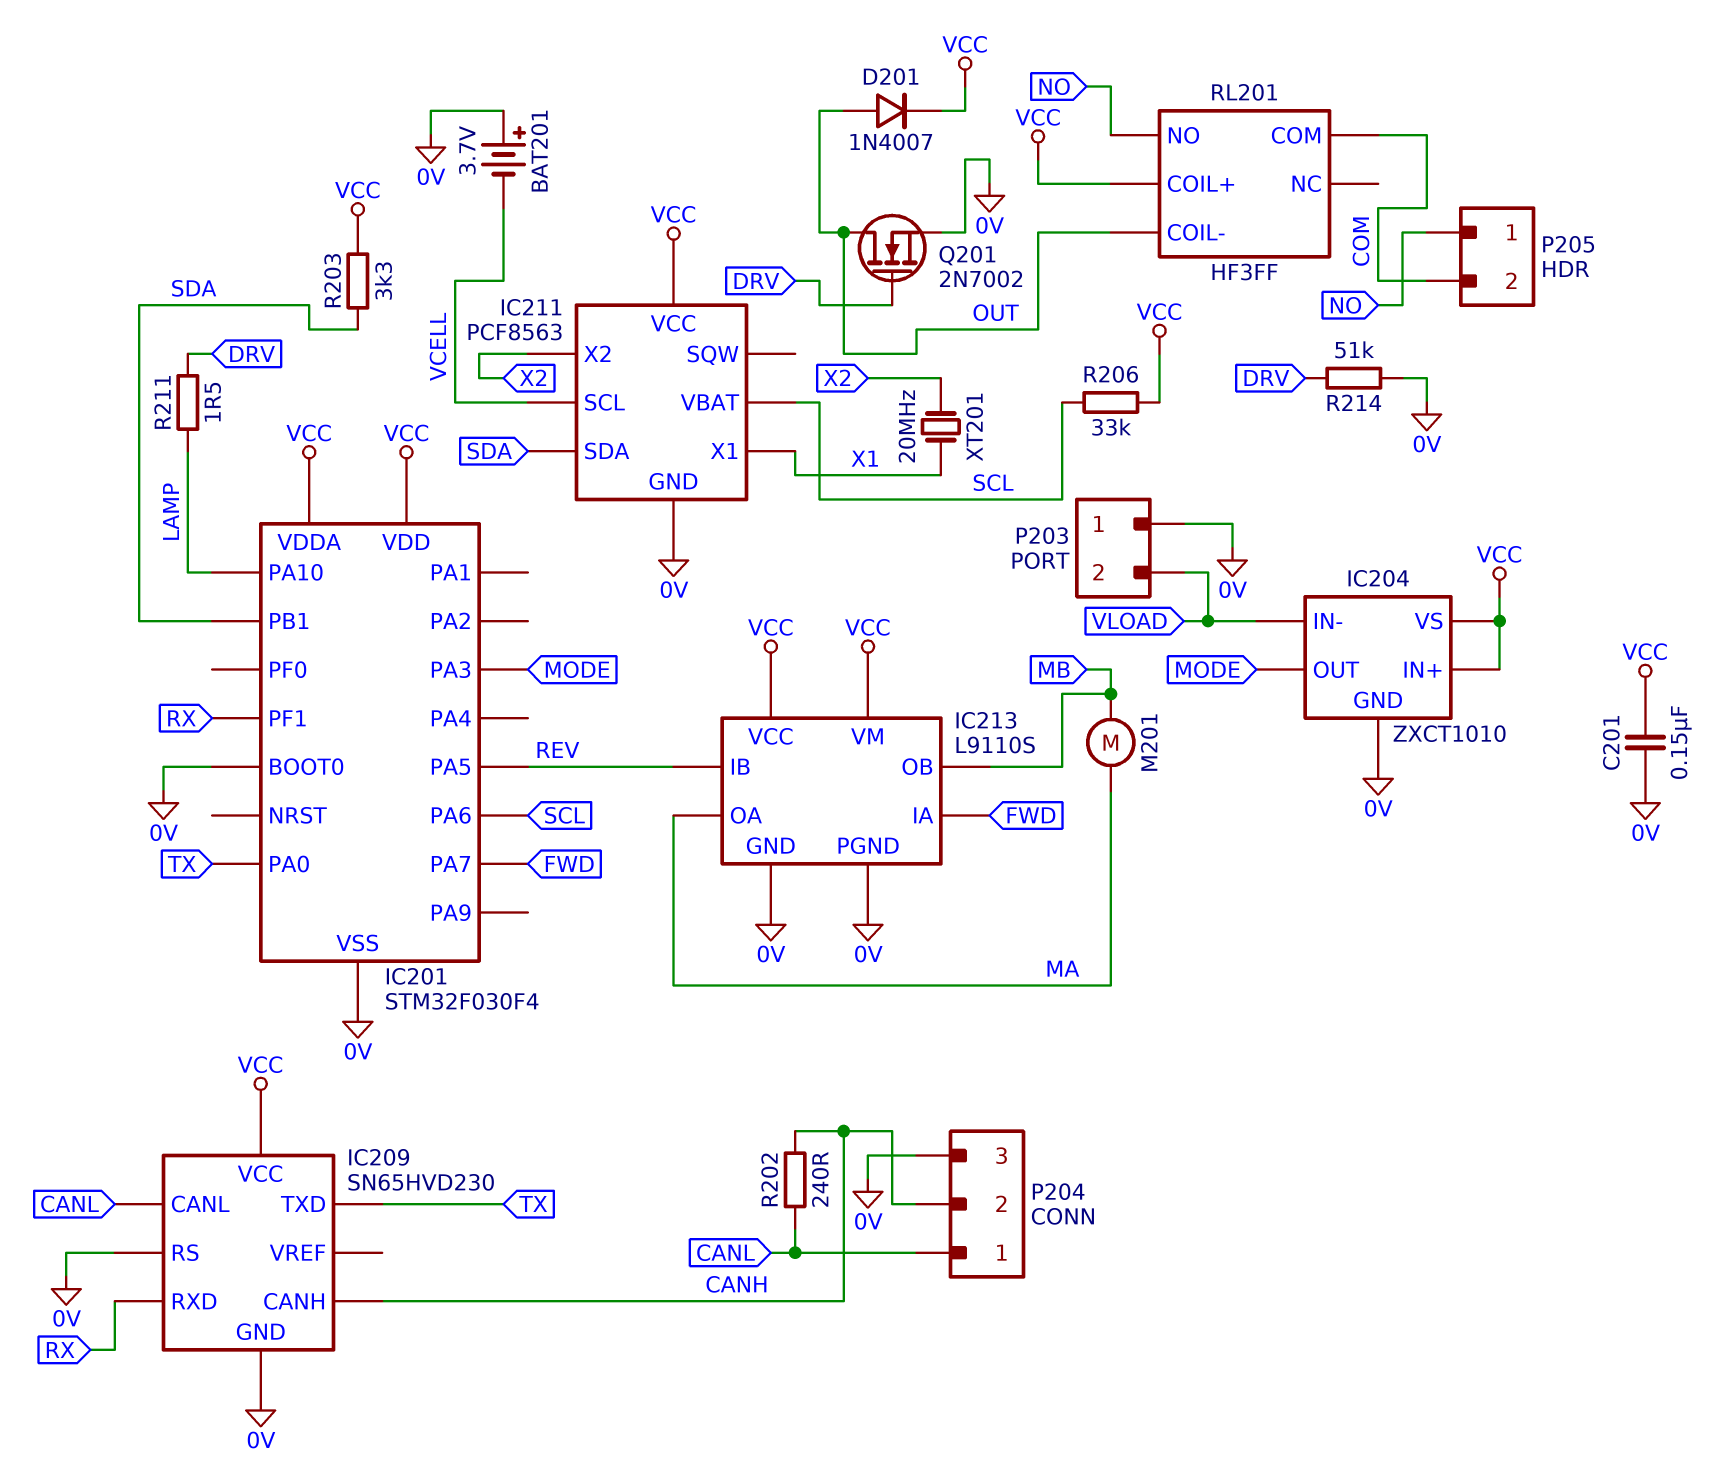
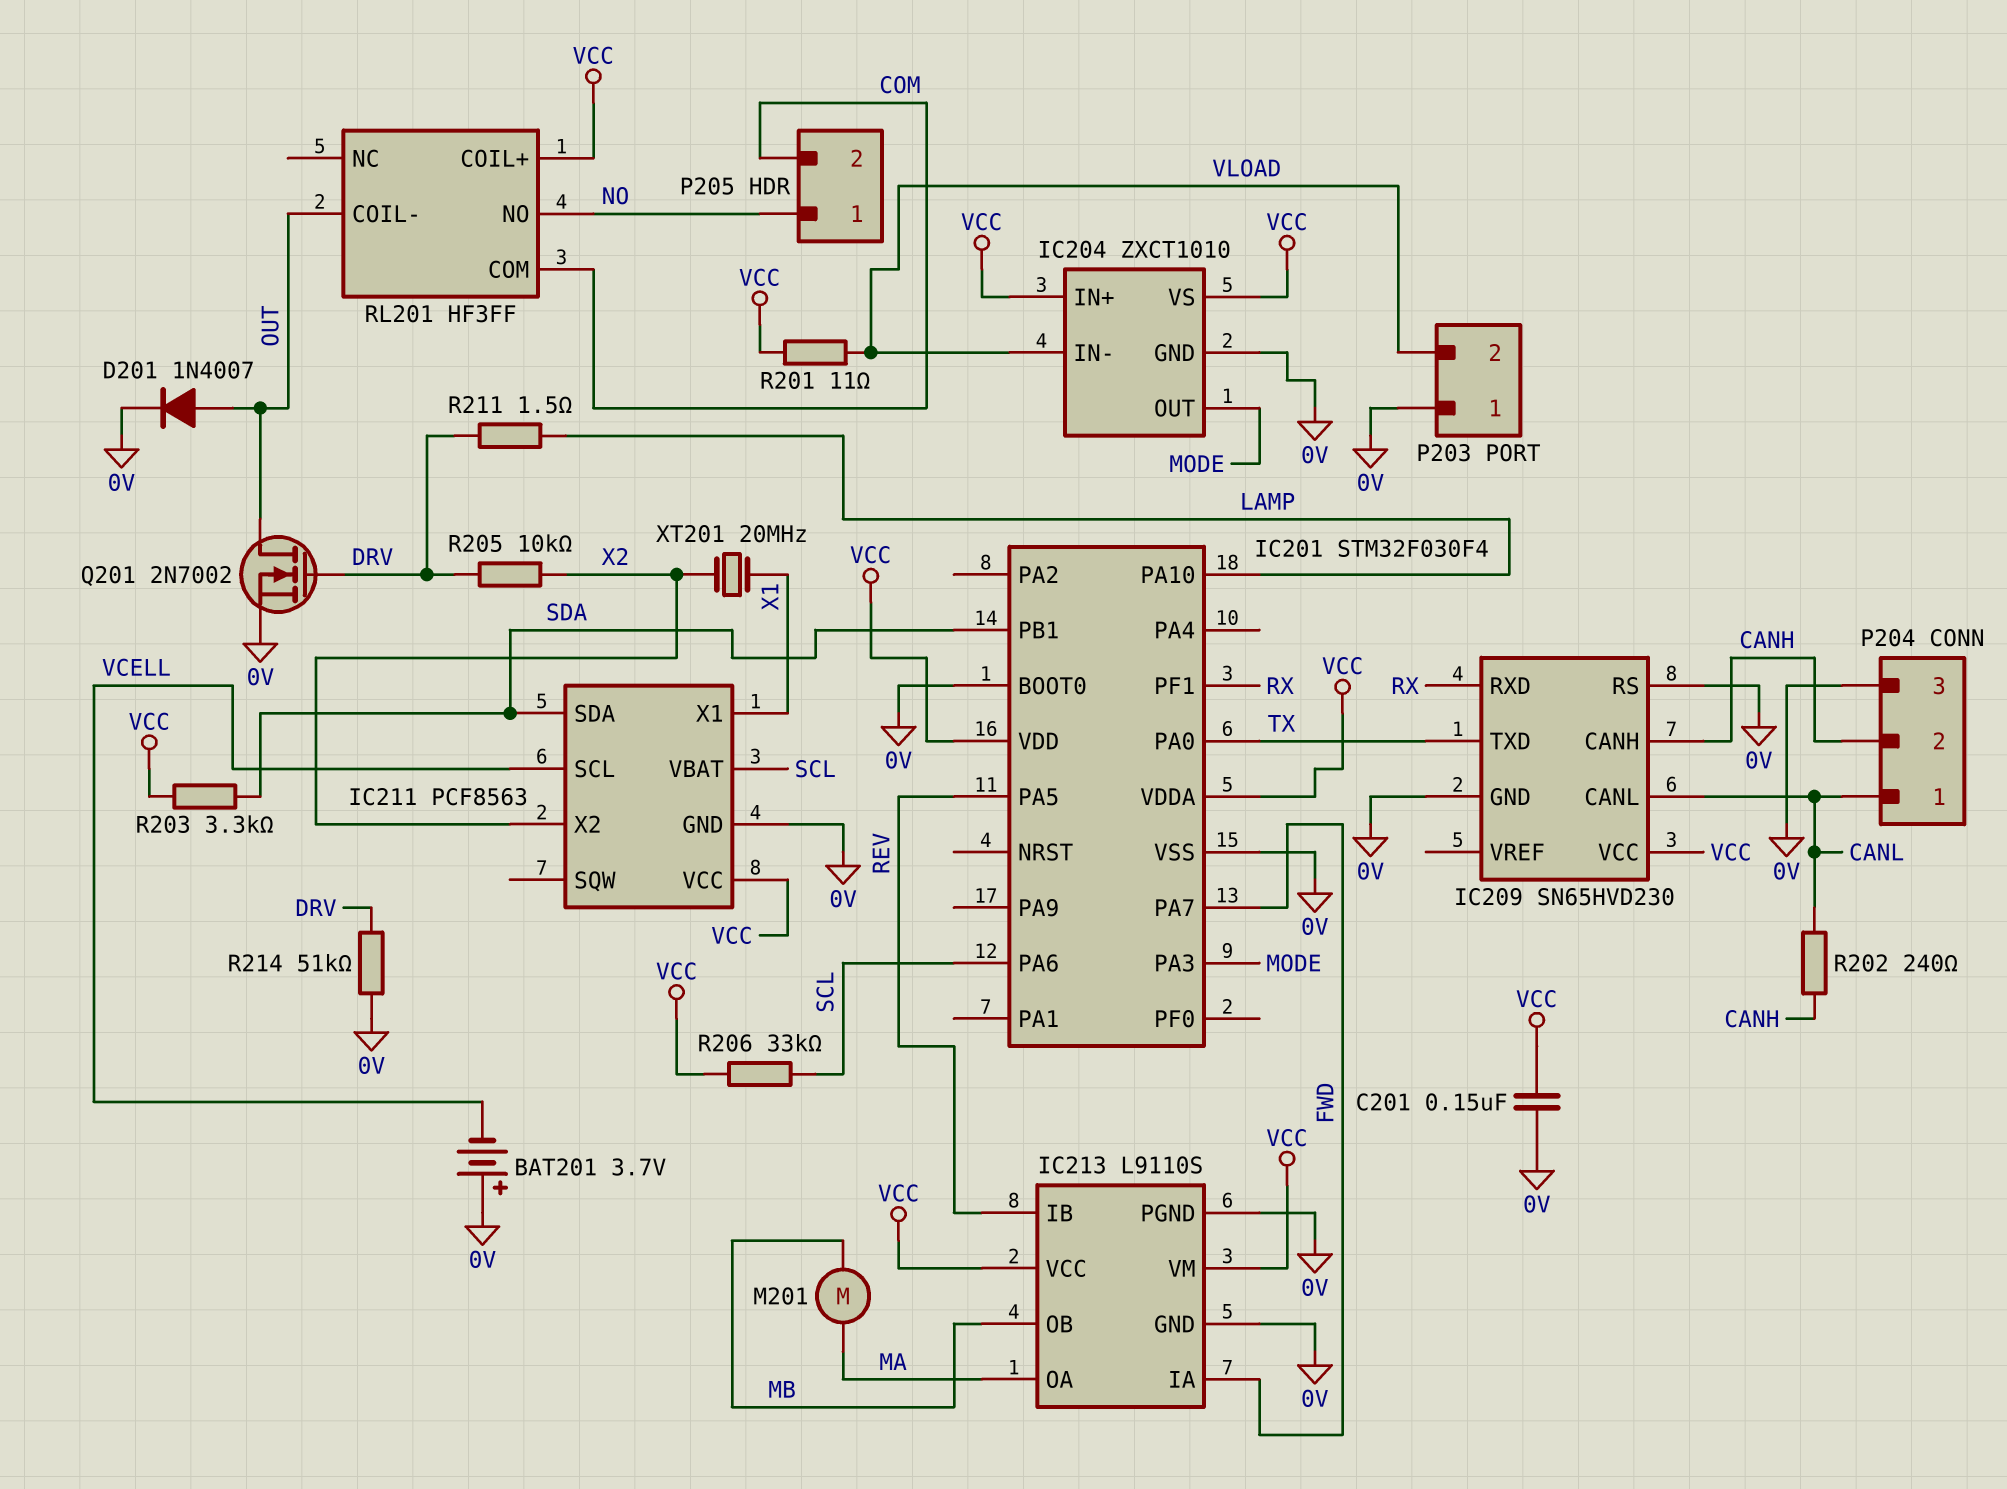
D201: diode 1N4007 (A OUT, K VCC) -> diode 1N4007 (A OUT, K 0V)
R201: none -> 11 (VCC, VLOAD)
R205: none -> 10k (DRV, X2)

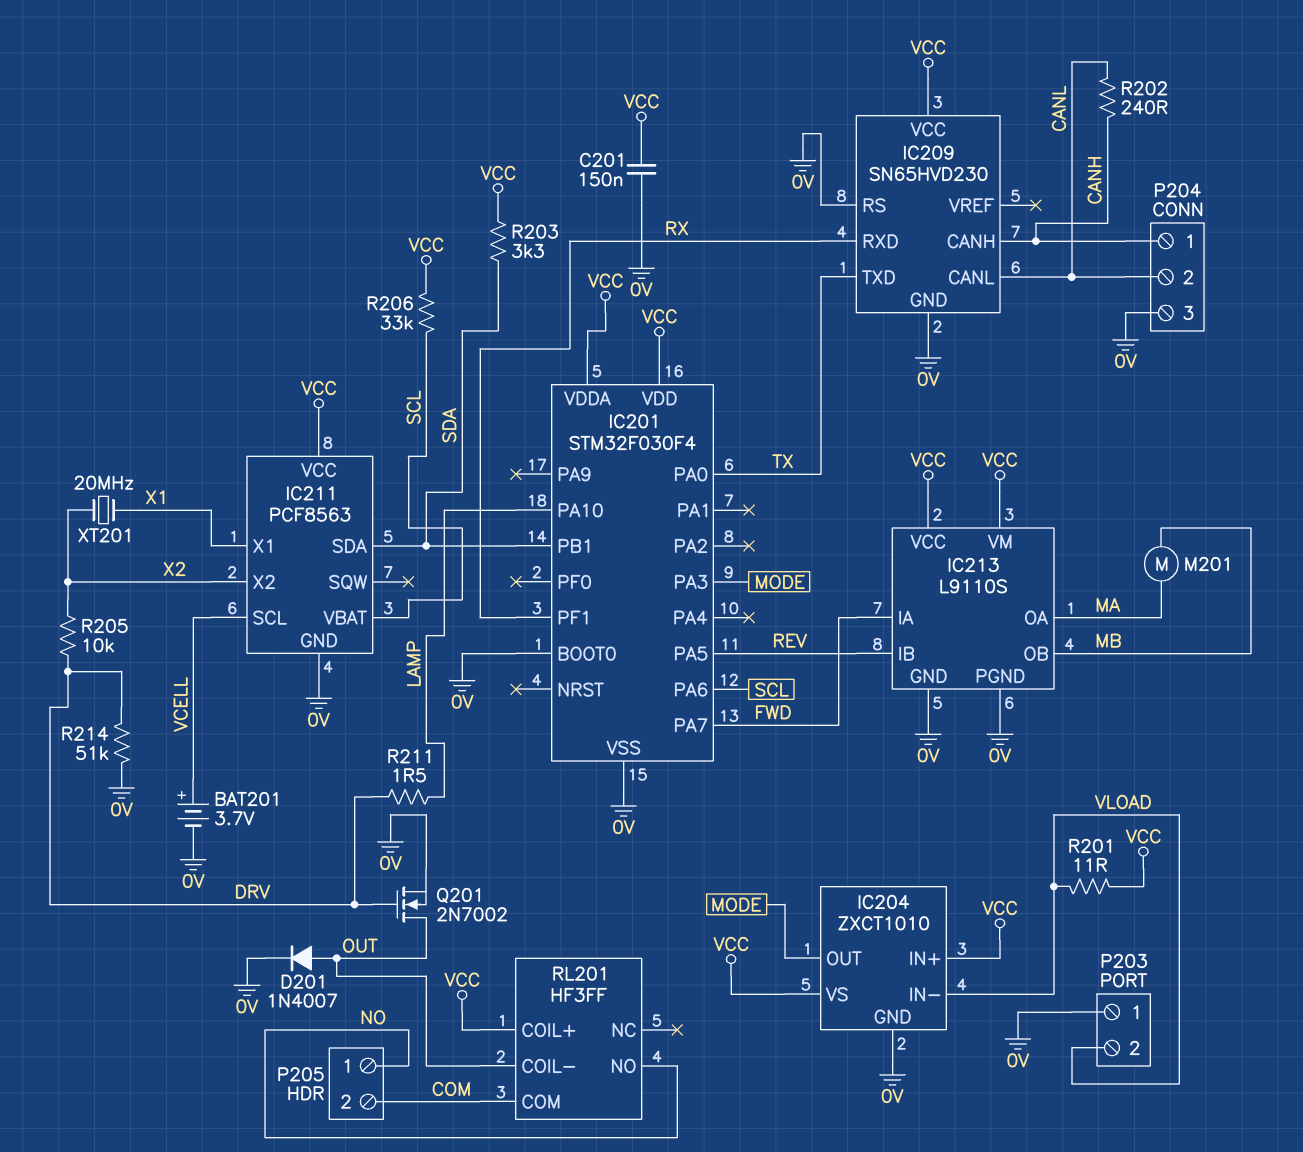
BAT201: 3.7V (plus 0V, minus VCELL) -> 3.7V (plus VCELL, minus 0V)
P204 pin 1: CANL -> CANH
P204 pin 2: CANH -> CANL

